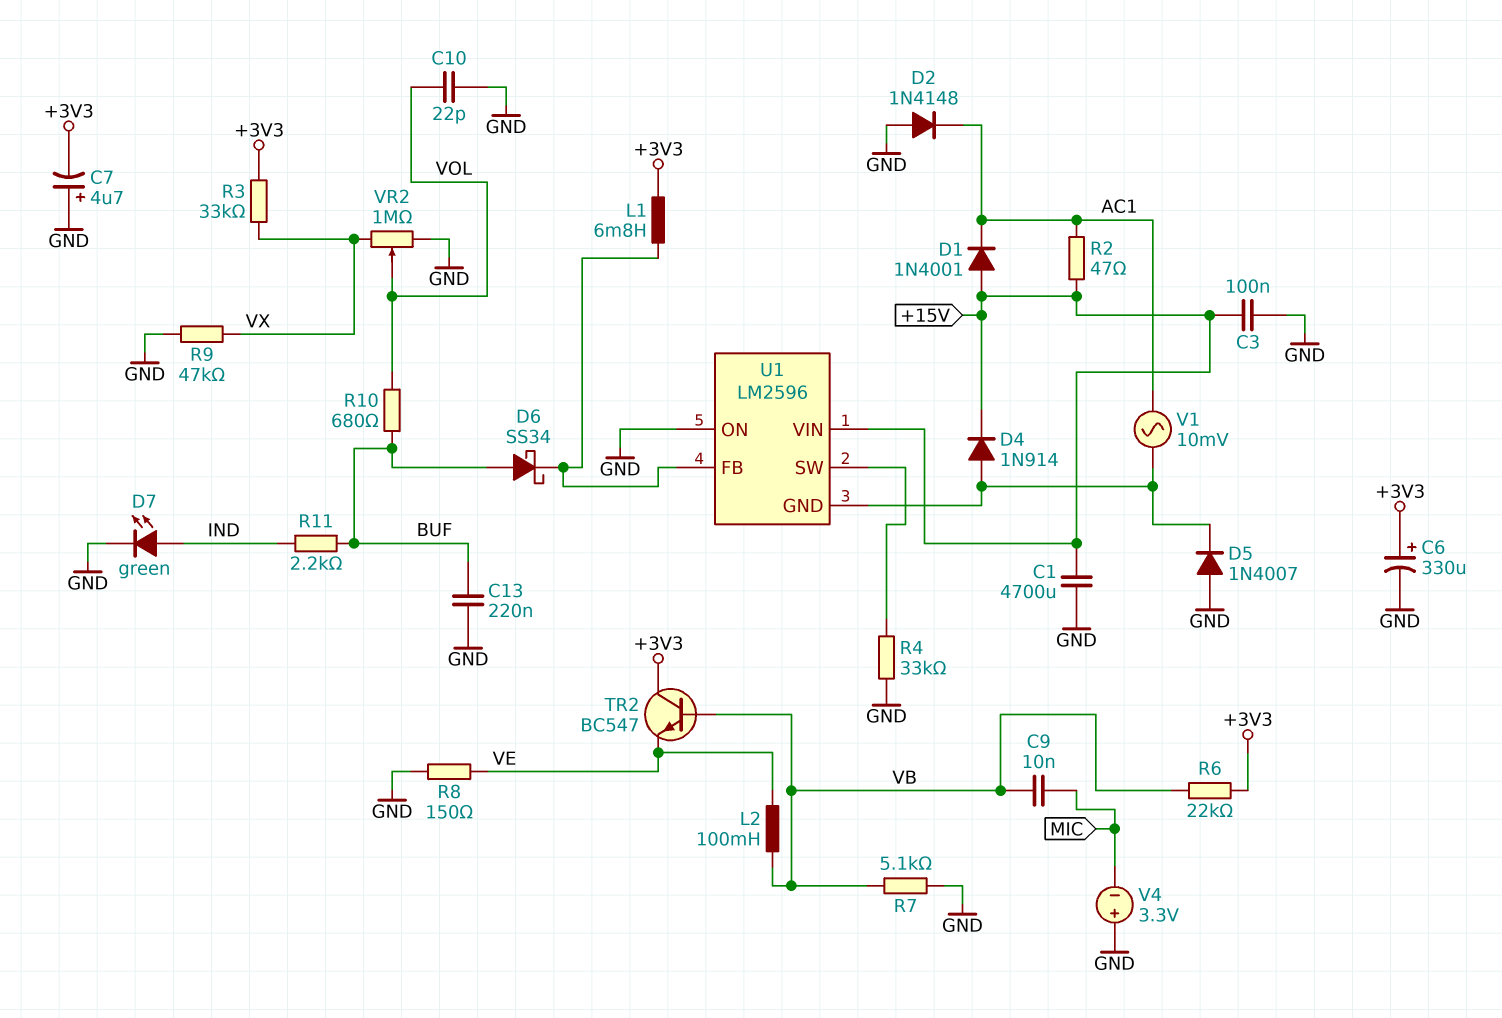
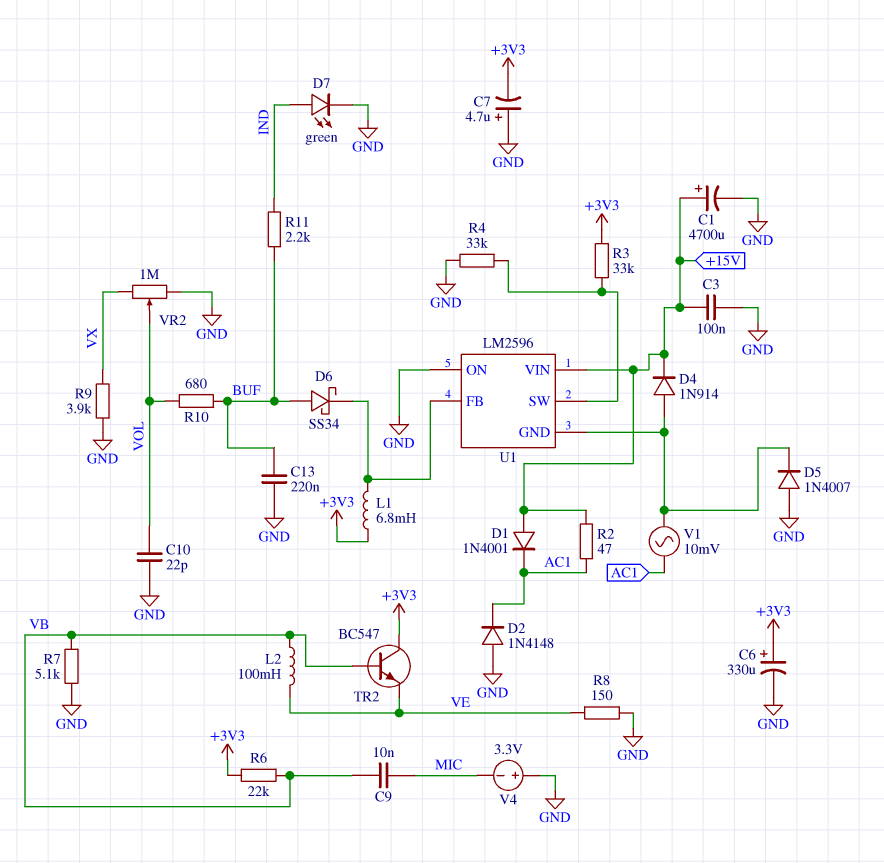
C1: 4700uF (+15V, GND) -> 4700uF (plus +15V, minus GND)
R3: 33k (+3V3, VX) -> 33k (+3V3, U1/SW)
R9: 47k (GND, VX) -> 3.9k (GND, VX)

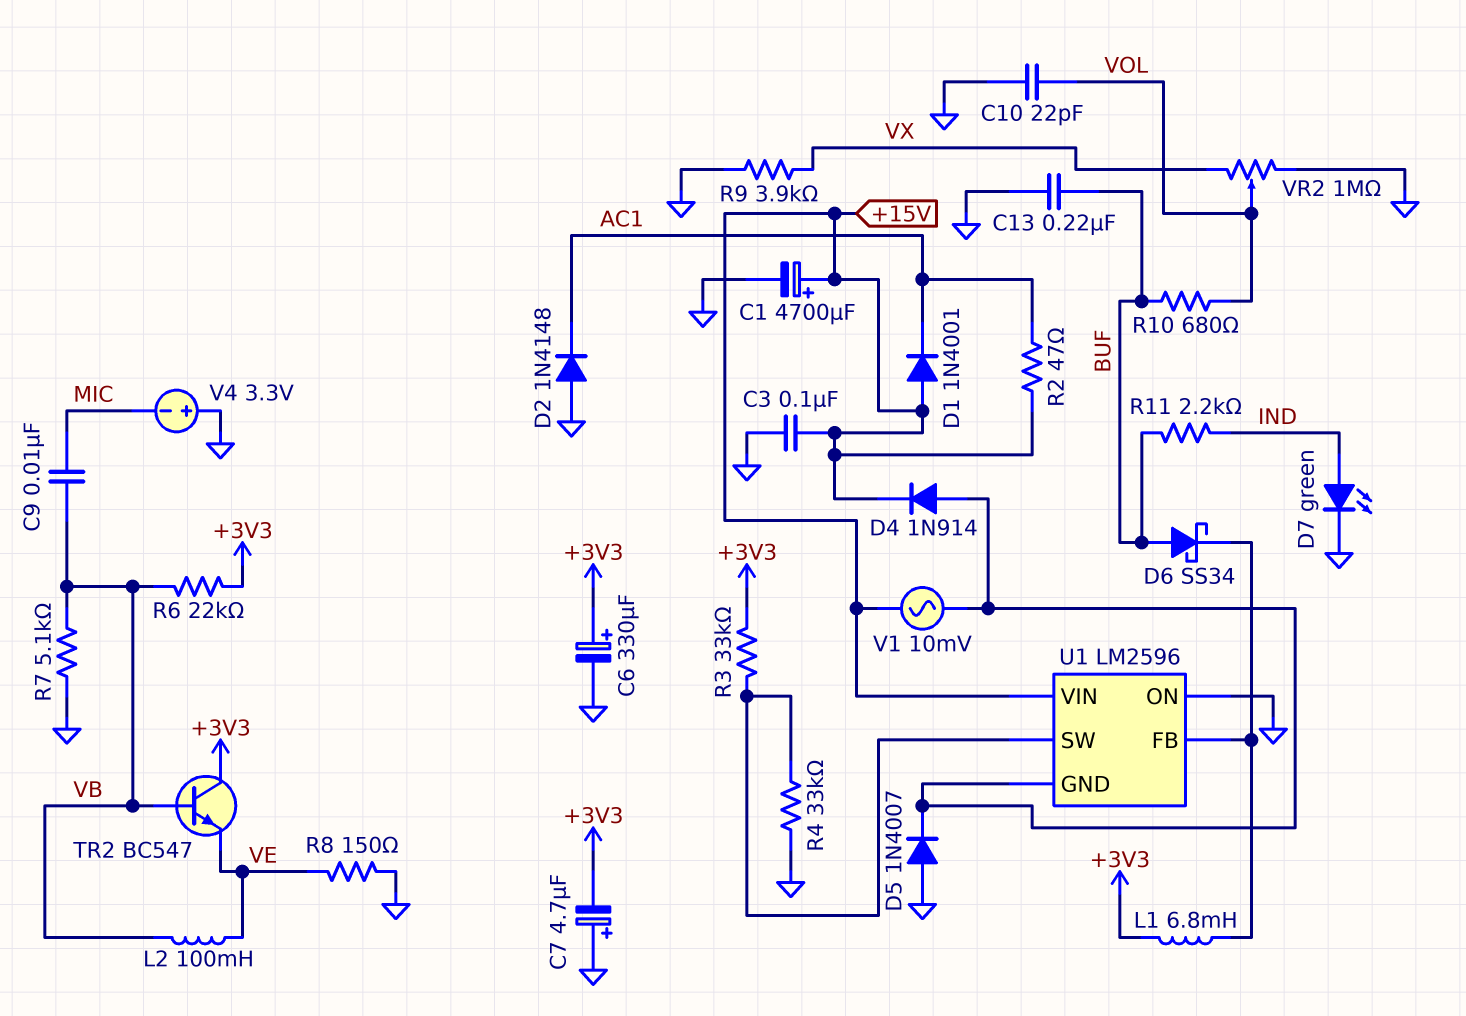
V1: AC 10mV (AC1, U1/GND) -> AC 10mV (+15V, U1/GND)

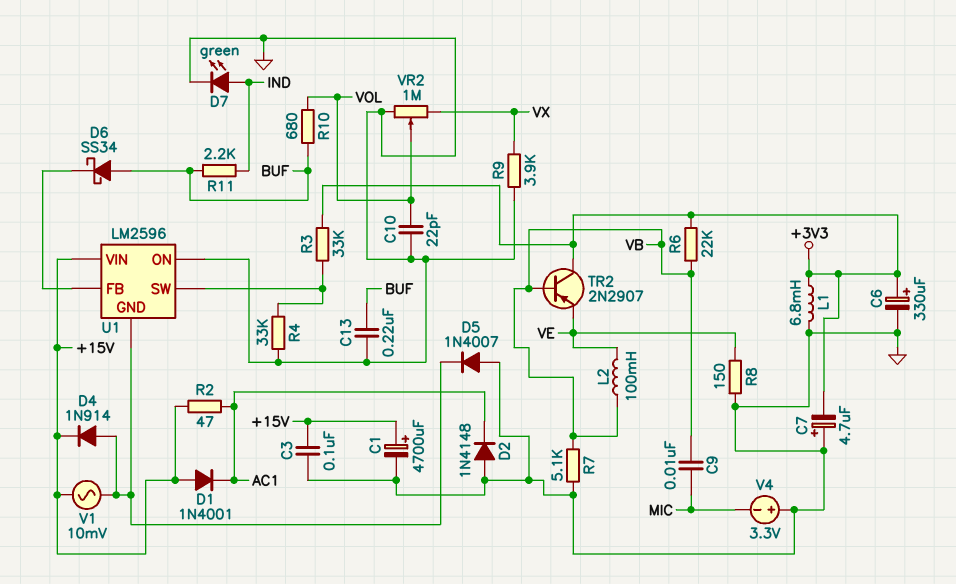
L1: 6.8mH (+3V3, U1/FB) -> 6.8mH (+3V3, GND)
TR2: NPN BC547 (B VB, C +3V3, E VE) -> PNP 2N2907 (B VB, C +3V3, E VE)

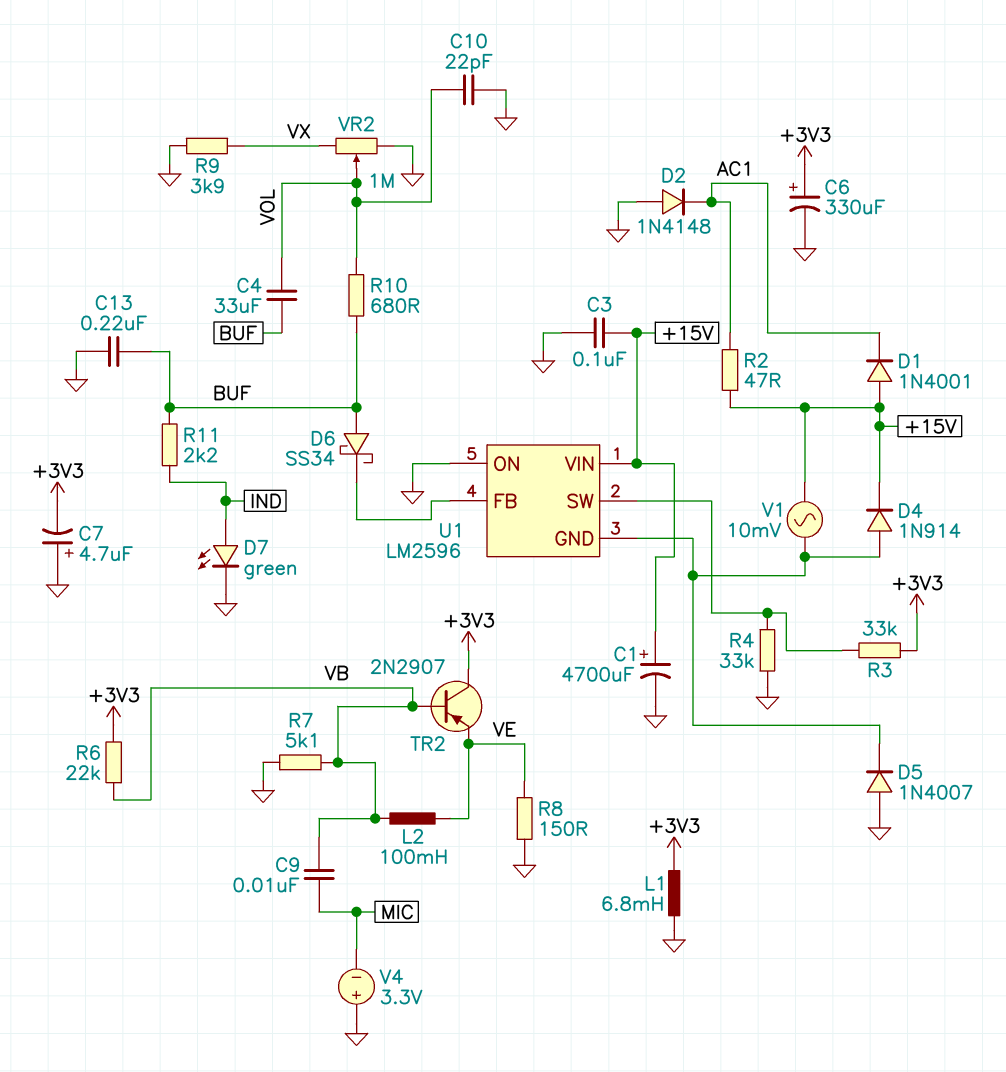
C4: none -> 33uF (BUF, VOL)

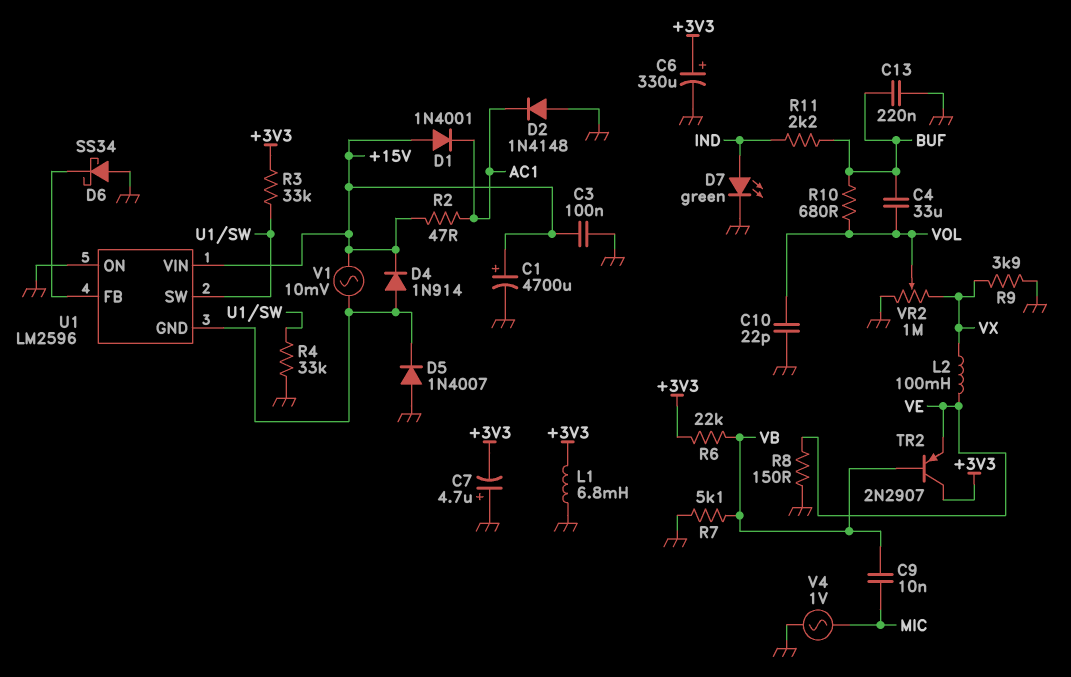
D6: schottky SS34 (A BUF, K U1/FB) -> schottky SS34 (A GND, K U1/FB)
L2: 100mH (VB, VE) -> 100mH (VE, VX)
V4: 3.3V (plus GND, minus MIC) -> AC 1V (GND, MIC)

